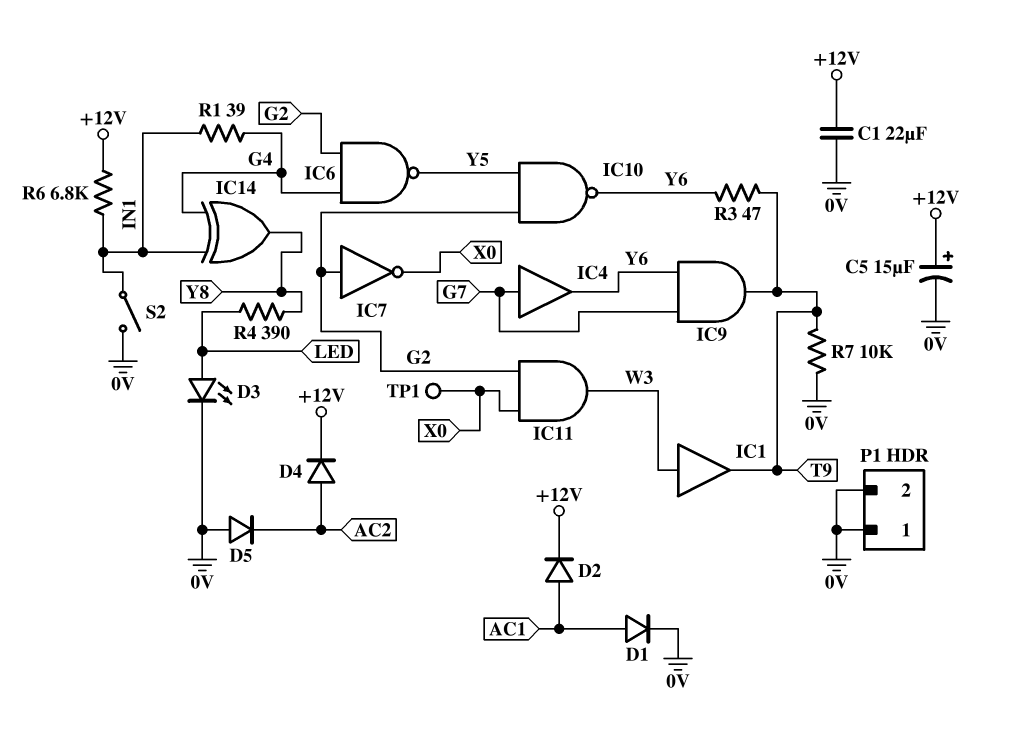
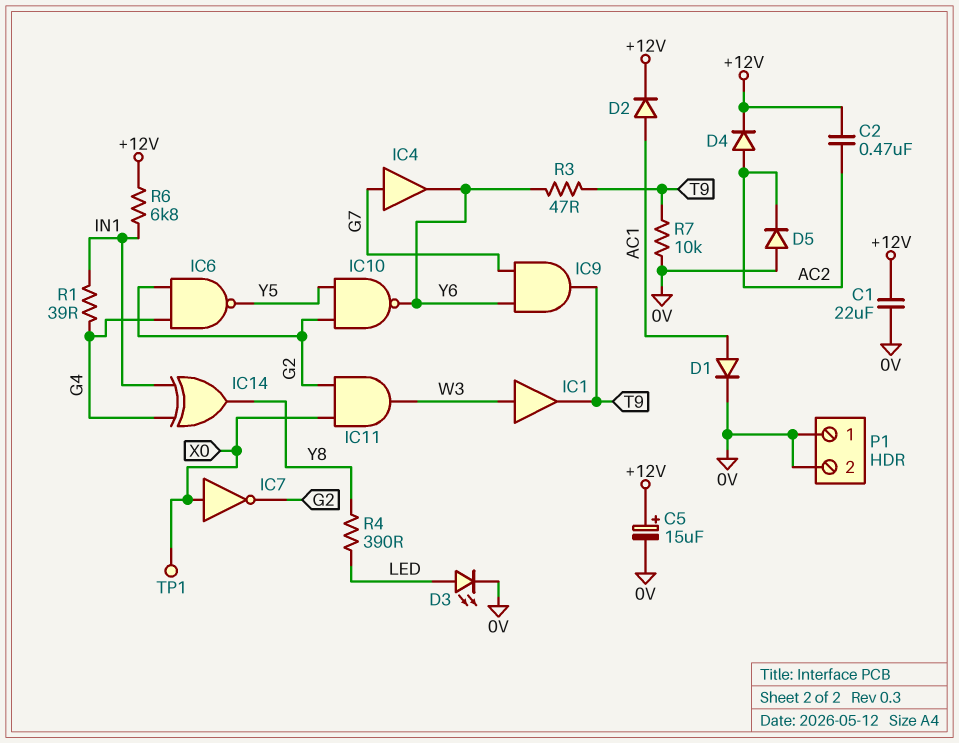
C2: none -> 470nF (+12V, AC2)
IC7: NOT (in G2, out X0) -> NOT (in X0, out G2)
S2: switch (0V, IN1) -> none

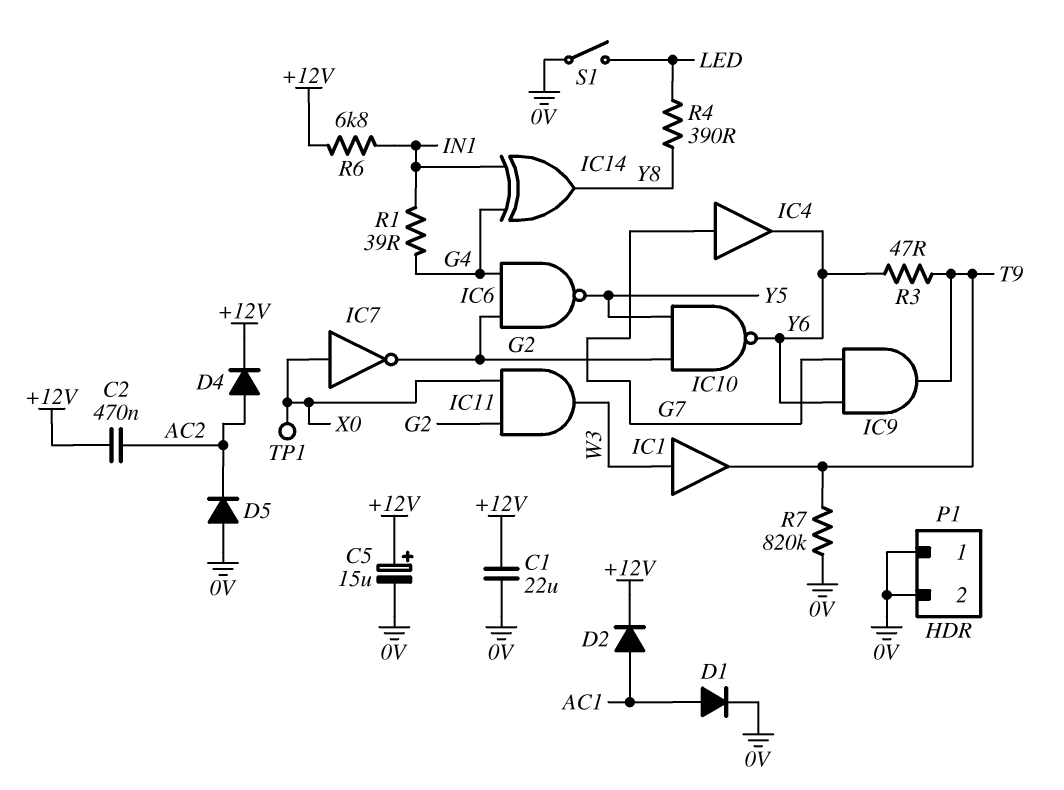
D3: LED (A LED, K 0V) -> none
R7: 10k (0V, T9) -> 820k (0V, T9)
S1: none -> switch (0V, LED)

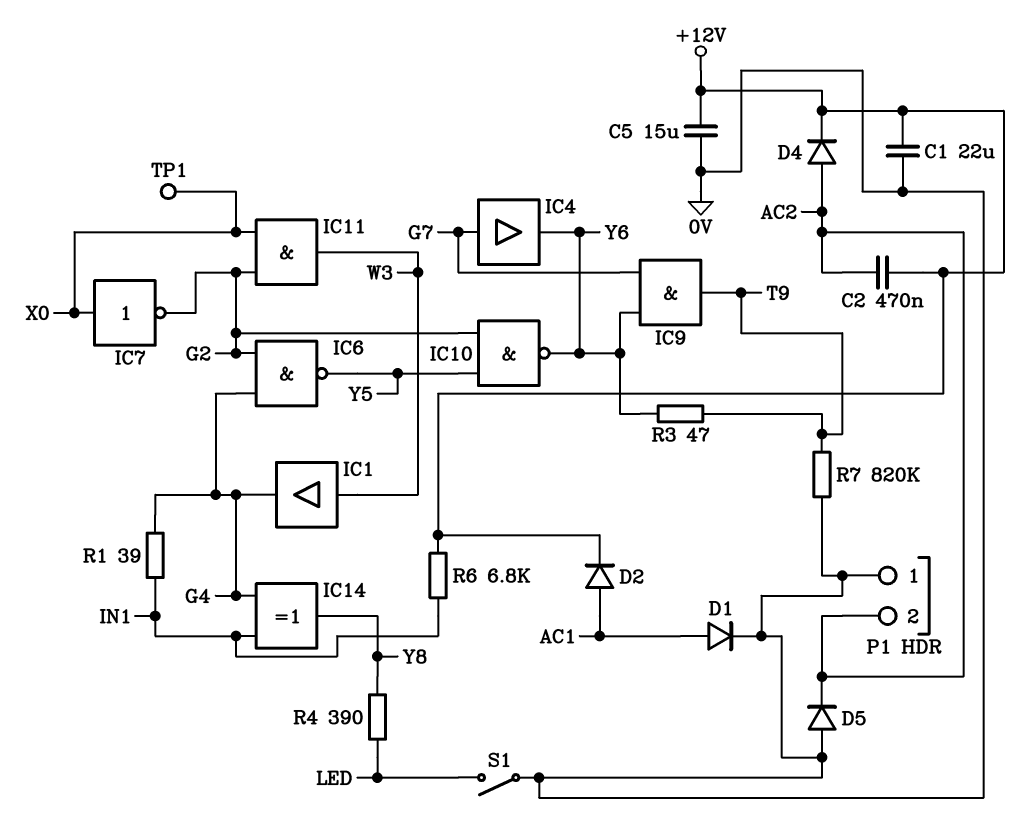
C5: 15uF (plus +12V, minus 0V) -> 15uF (+12V, 0V)
IC1: buffer (in W3, out T9) -> buffer (in W3, out G4)
P1 pin 2: 0V -> AC2

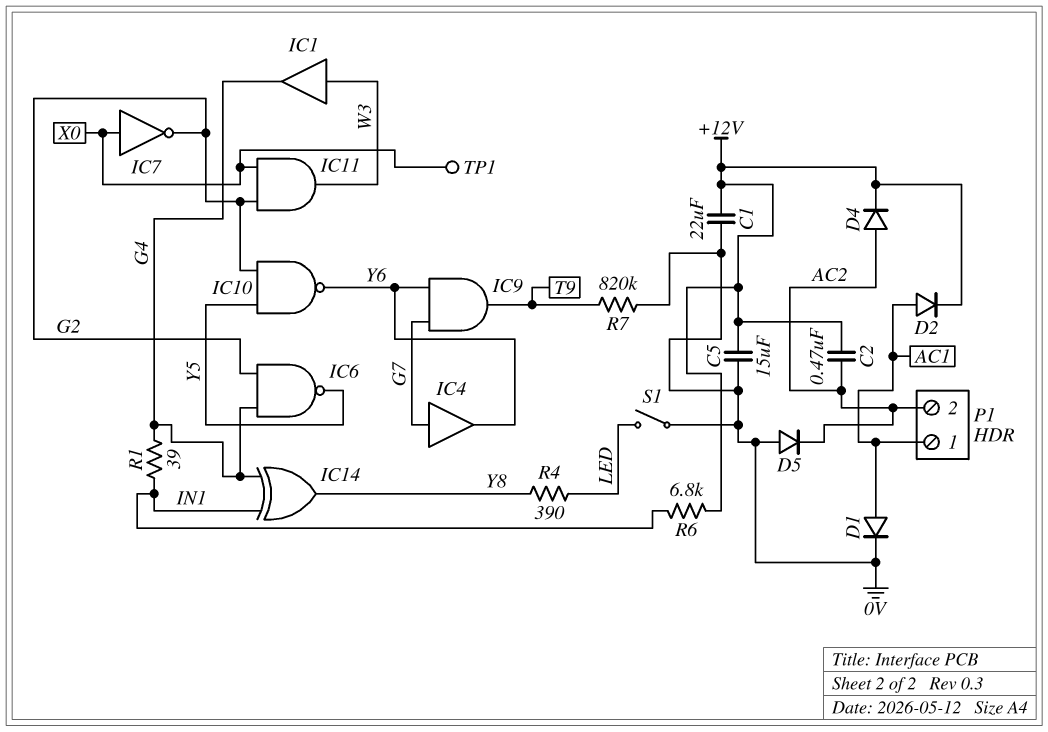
P1 pin 1: 0V -> AC1
R3: 47 (T9, Y6) -> none

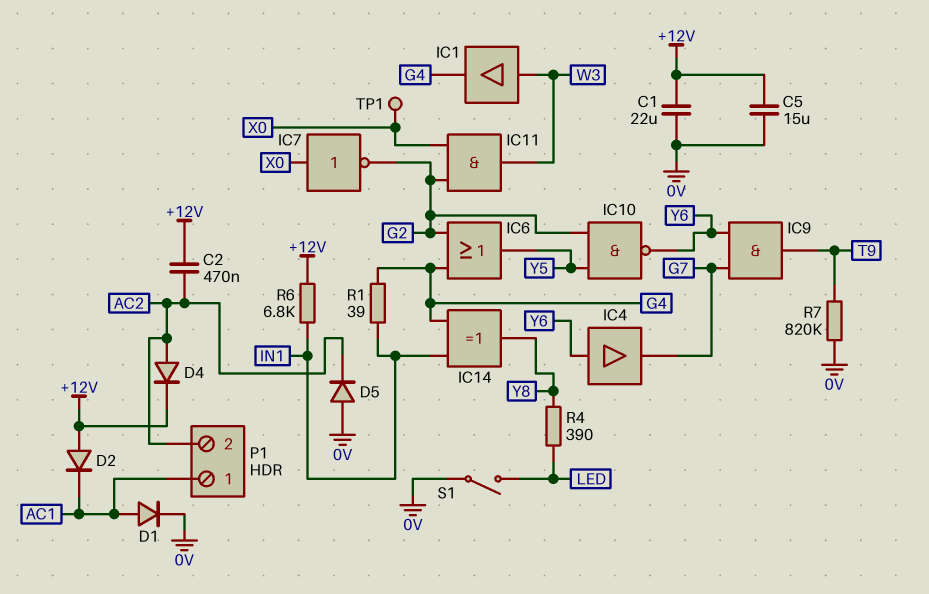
D2: diode (A AC1, K +12V) -> diode (A +12V, K AC1)
IC4: buffer (in G7, out Y6) -> buffer (in Y6, out G7)
IC6: NAND (in G2, in G4, out Y5) -> OR (in G2, in G4, out Y5)

